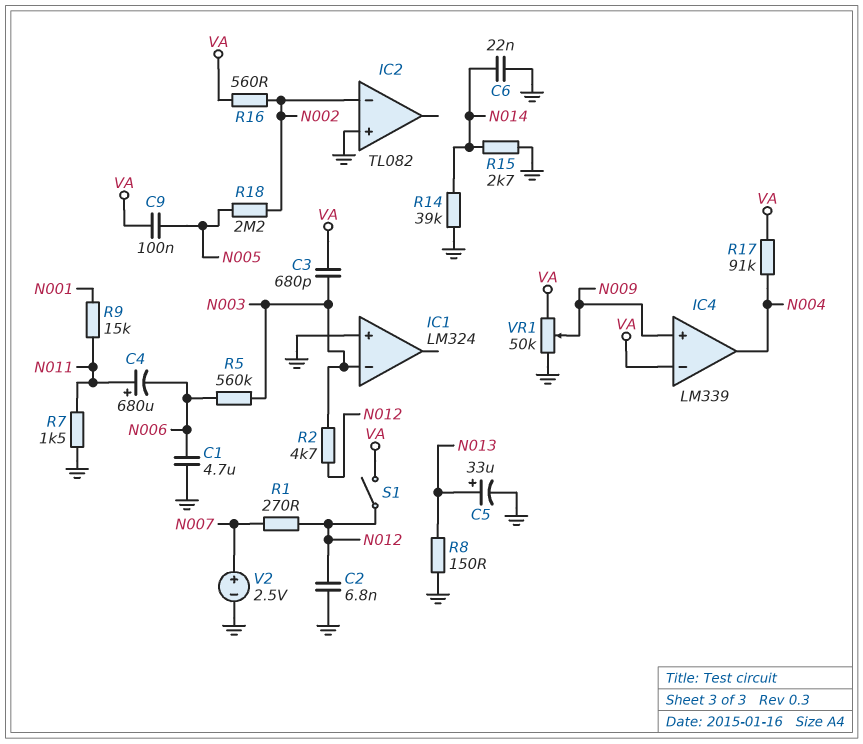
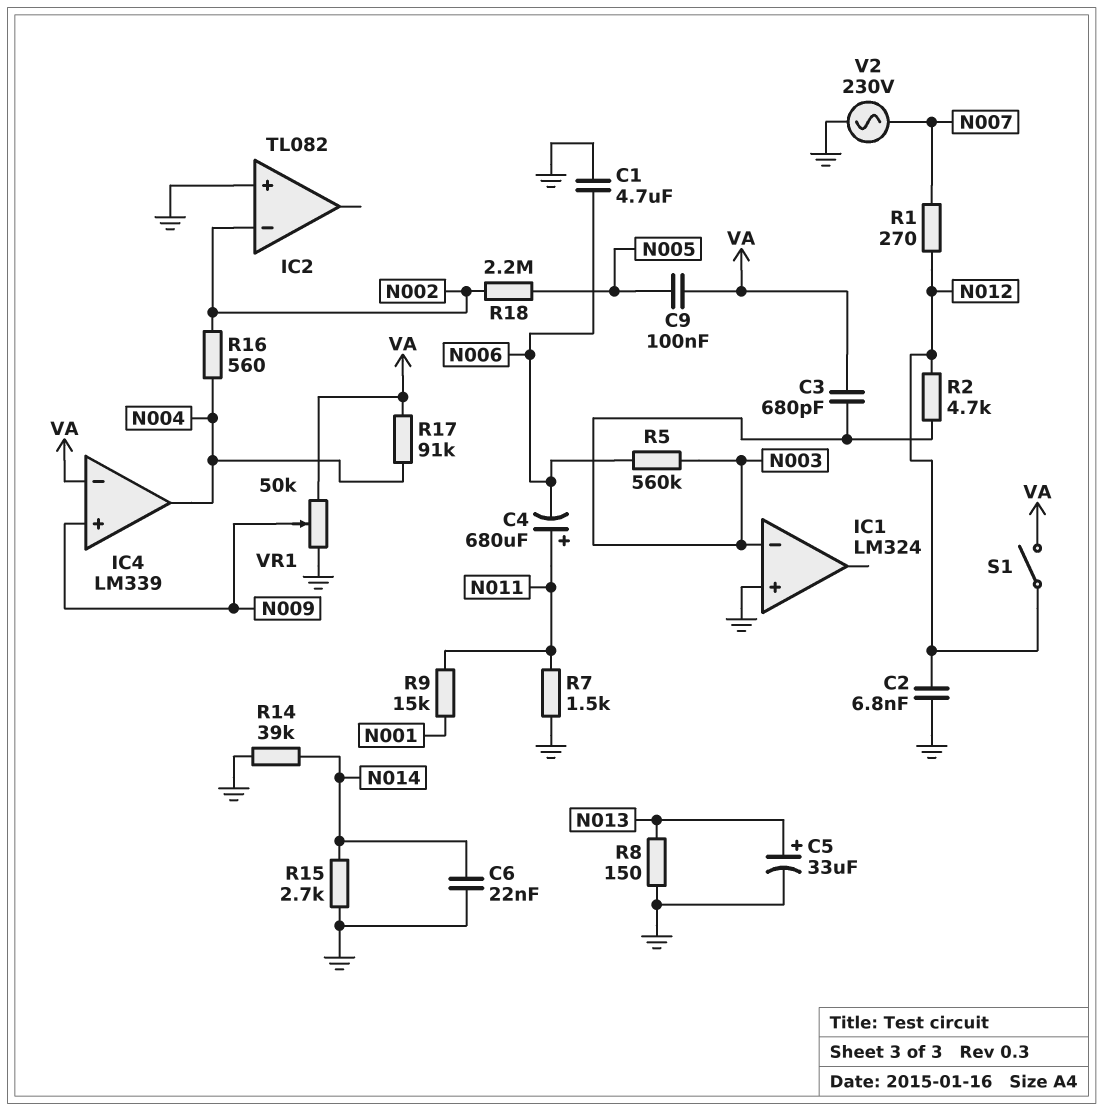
R16: 560 (N002, VA) -> 560 (N002, N004)
V2: 2.5V (plus N007, minus GND) -> AC 230V (GND, N007)

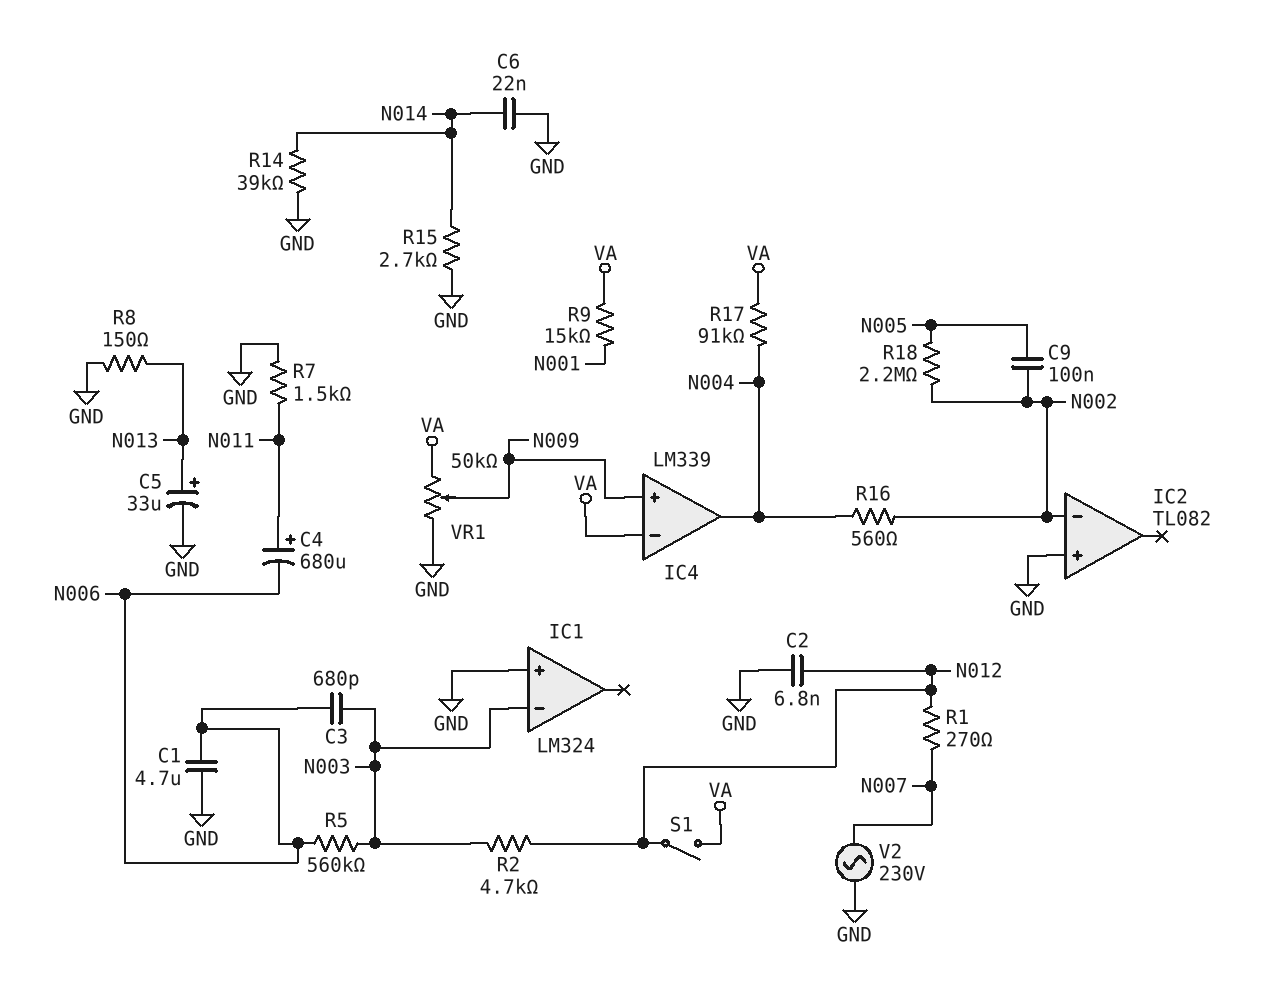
C3: 680pF (N003, VA) -> 680pF (N003, N006)
C9: 100nF (N005, VA) -> 100nF (N002, N005)
R9: 15k (N001, N011) -> 15k (N001, VA)

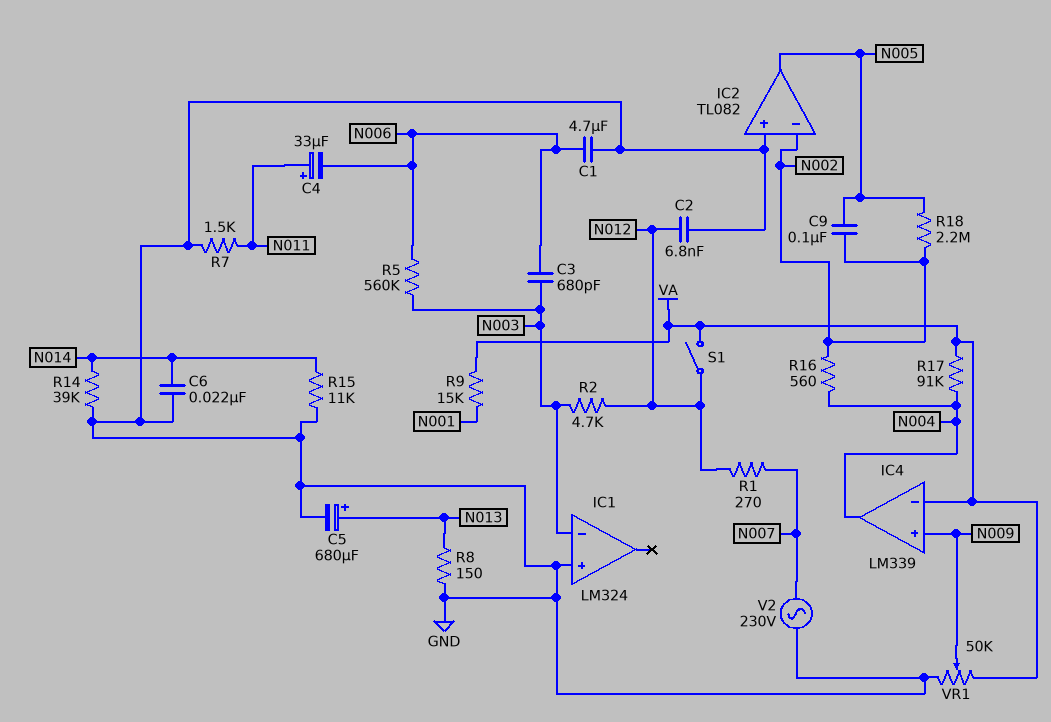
C4: 680uF (plus N011, minus N006) -> 33uF (plus N011, minus N006)
C5: 33uF (plus N013, minus GND) -> 680uF (plus N013, minus GND)
IC2 pin out: none -> N005
R15: 2.7k (GND, N014) -> 11k (GND, N014)

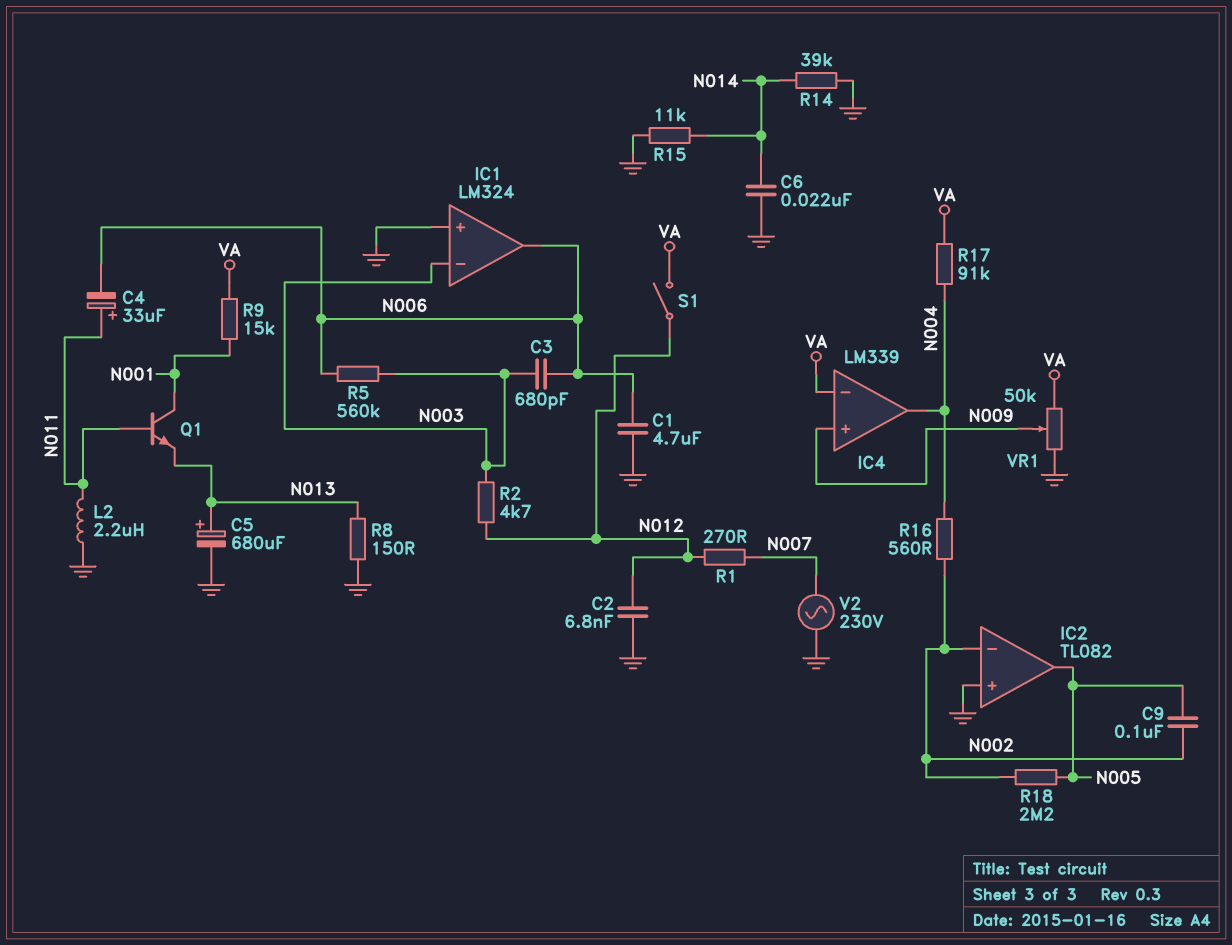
IC1 pin out: none -> N006
L2: none -> 2.2uH (GND, N011)
Q1: none -> NPN (B N011, C N001, E N013)
R7: 1.5k (GND, N011) -> none

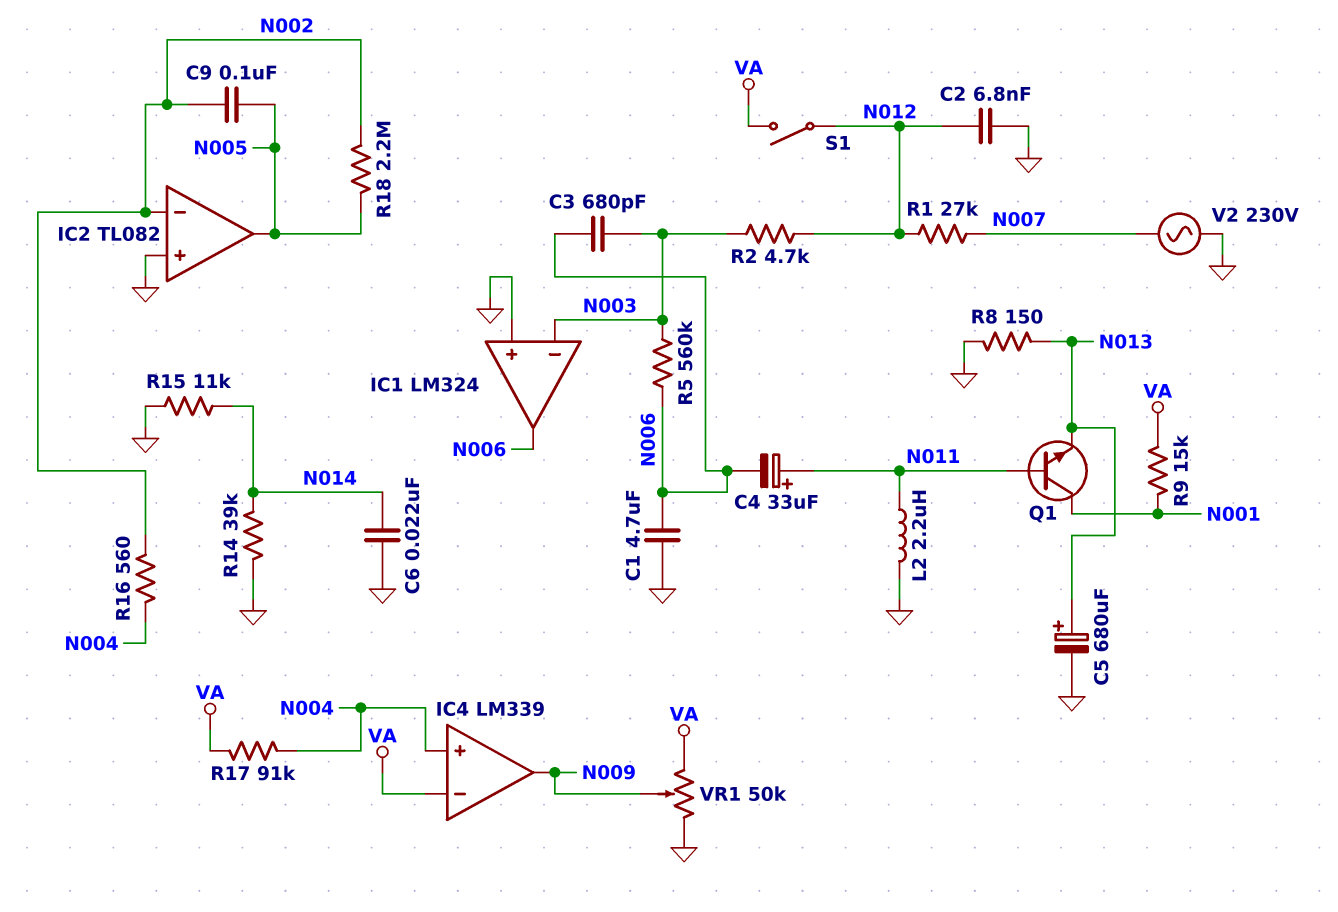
IC4 pin in+: N009 -> N004
IC4 pin out: N004 -> N009
R1: 270 (N007, N012) -> 27k (N007, N012)

